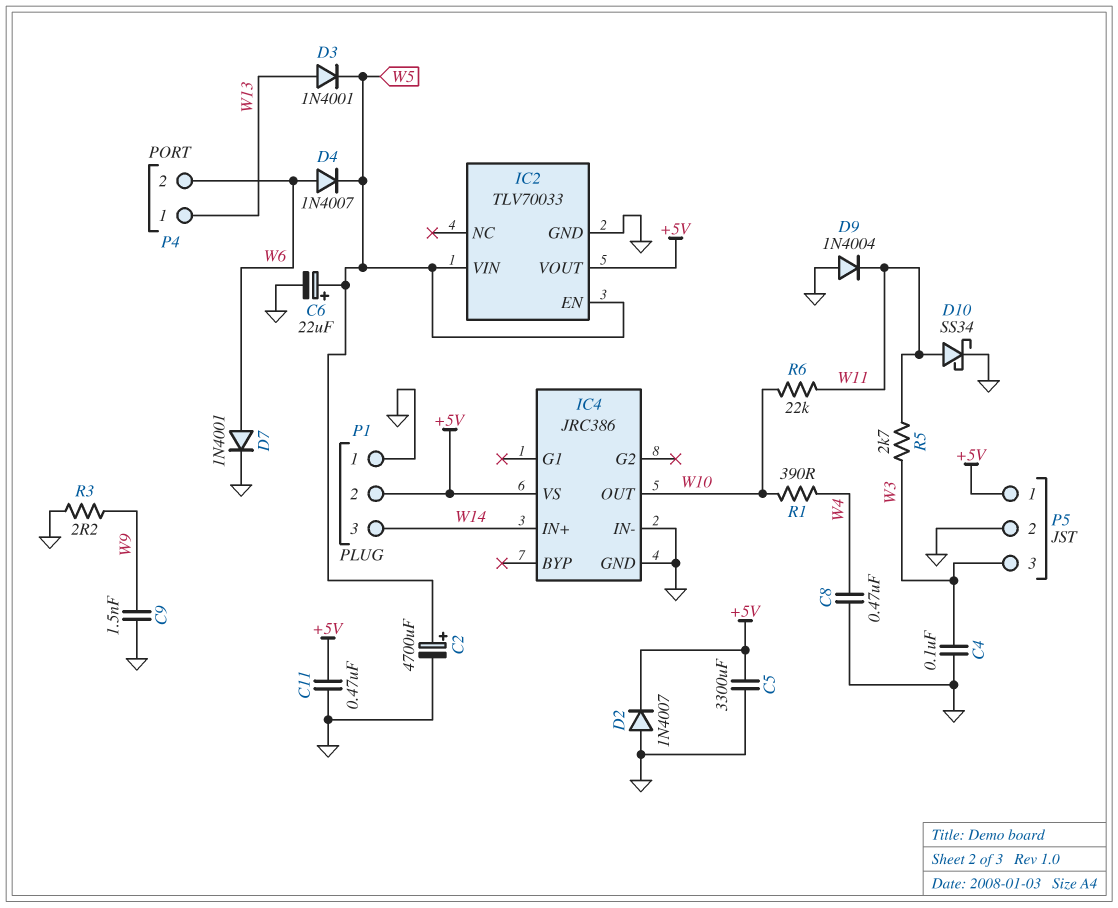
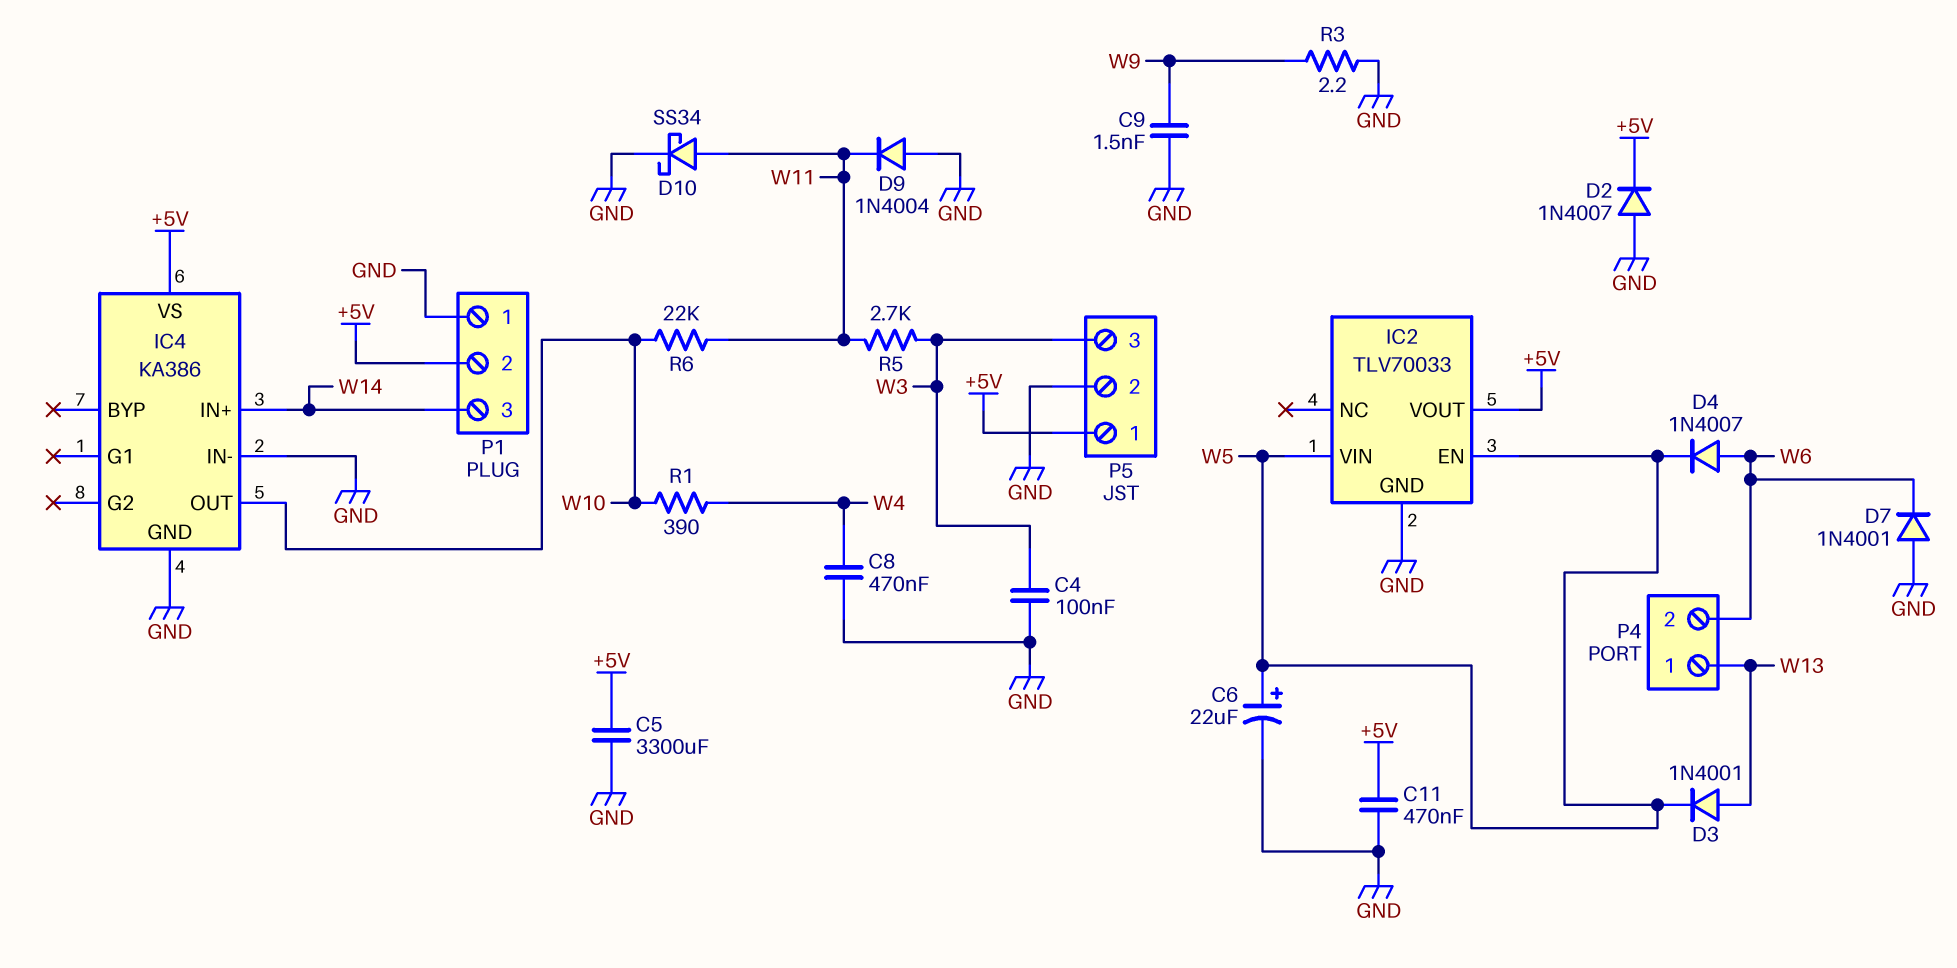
C2: 4700uF (plus W5, minus GND) -> none
D7: diode 1N4001 (A W6, K GND) -> diode 1N4001 (A GND, K W6)
IC4: JRC386 -> KA386

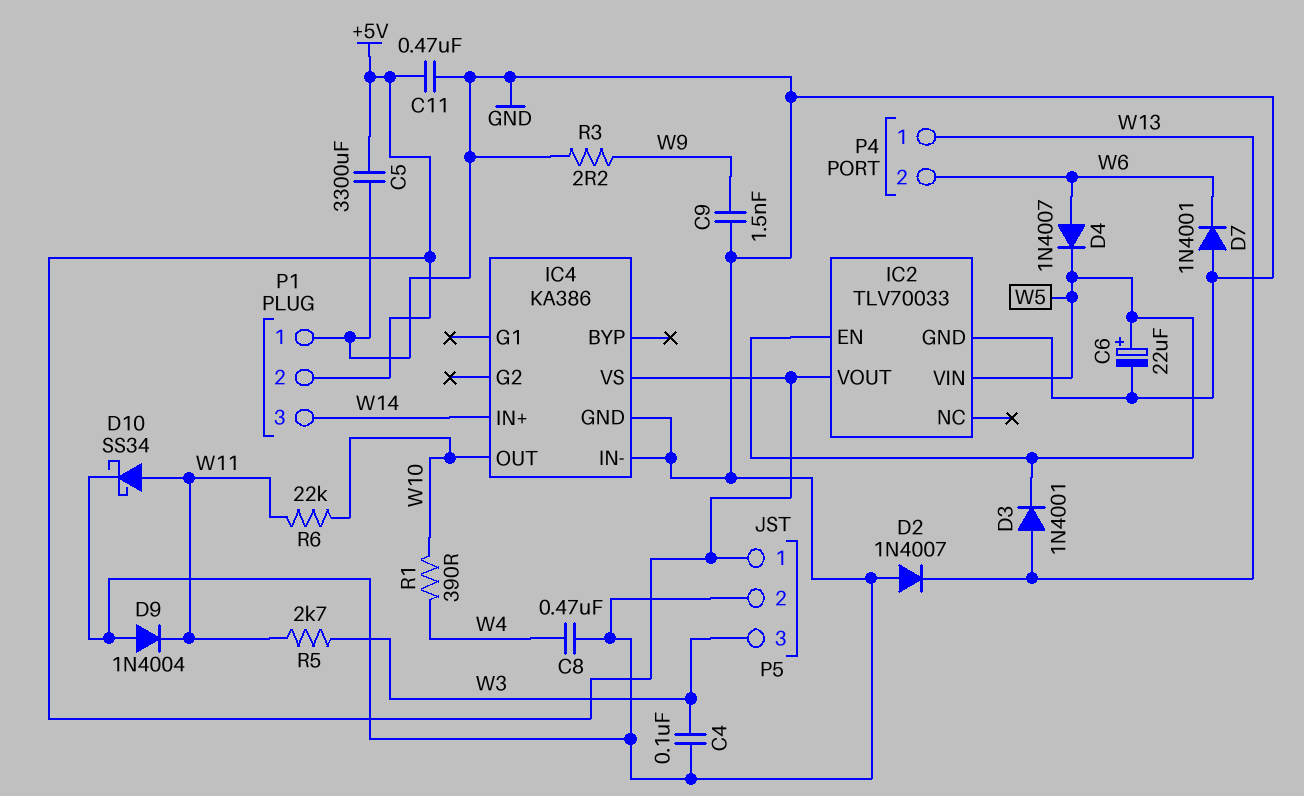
D2: diode 1N4007 (A GND, K +5V) -> diode 1N4007 (A GND, K W13)

